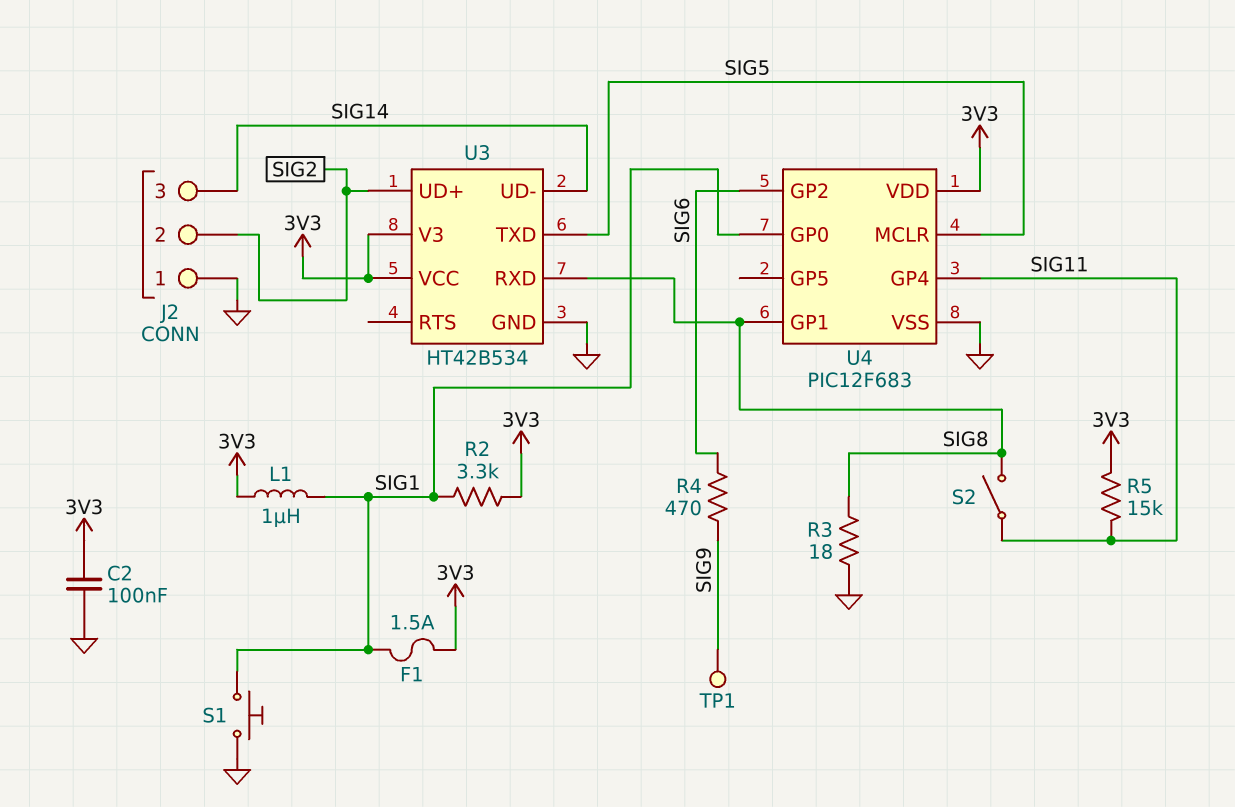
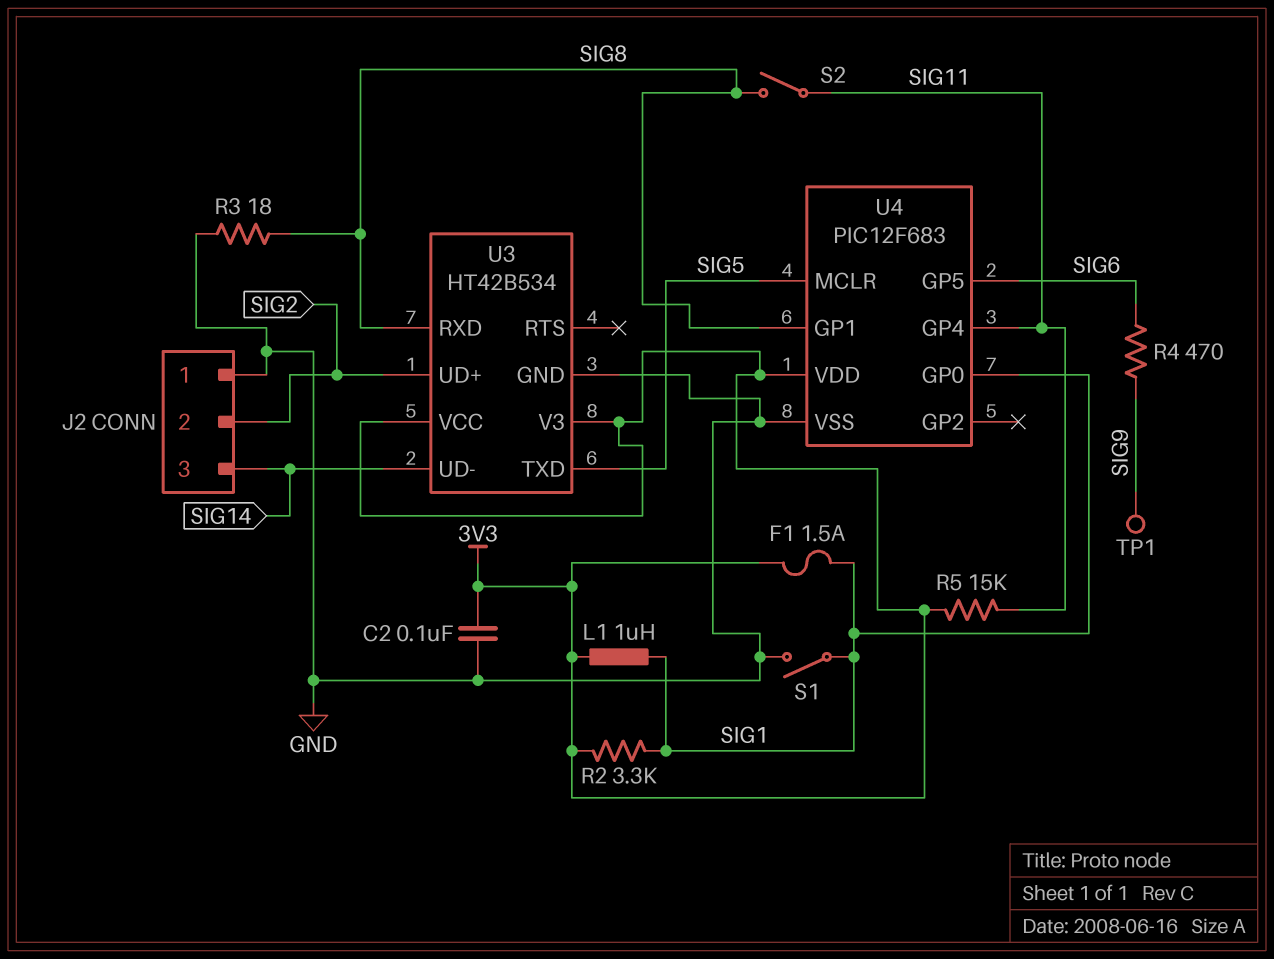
S1: button (GND, SIG1) -> switch (GND, SIG1)
U4 pin GP2: SIG6 -> none
U4 pin GP5: none -> SIG6

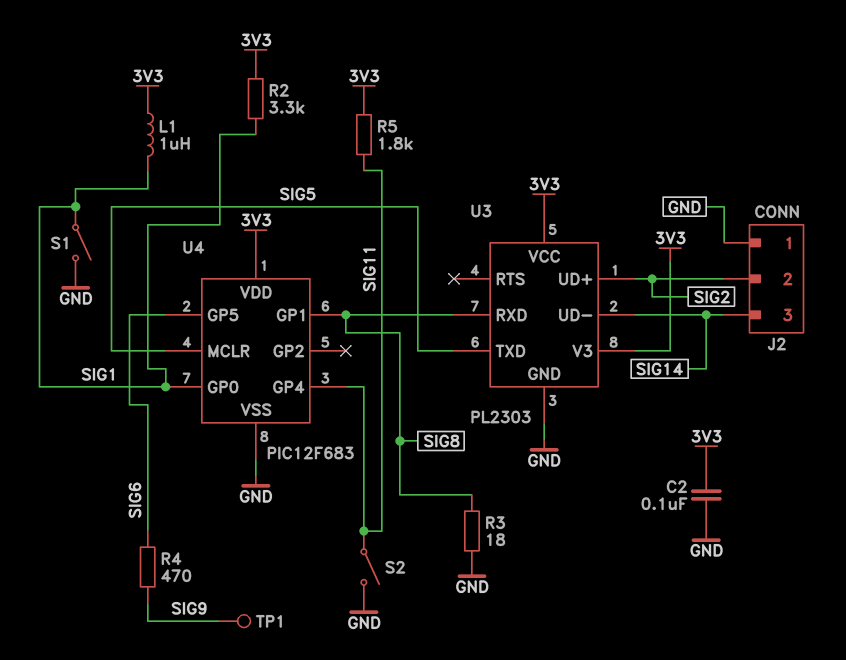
F1: 1.5A (3V3, SIG1) -> none
R5: 15k (3V3, SIG11) -> 1.8k (3V3, SIG11)
S2: switch (SIG8, SIG11) -> switch (GND, SIG11)
U3: HT42B534 -> PL2303

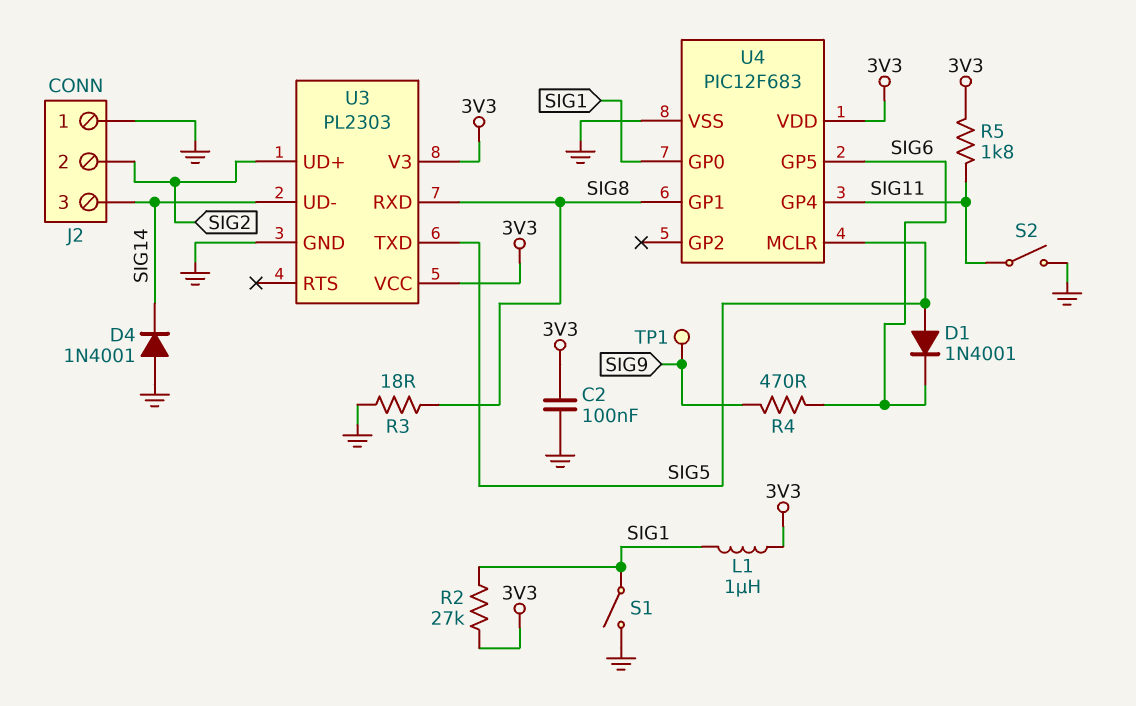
D1: none -> diode 1N4001 (A SIG5, K SIG6)
D4: none -> diode 1N4001 (A GND, K SIG14)
R2: 3.3k (3V3, SIG1) -> 27k (3V3, SIG1)

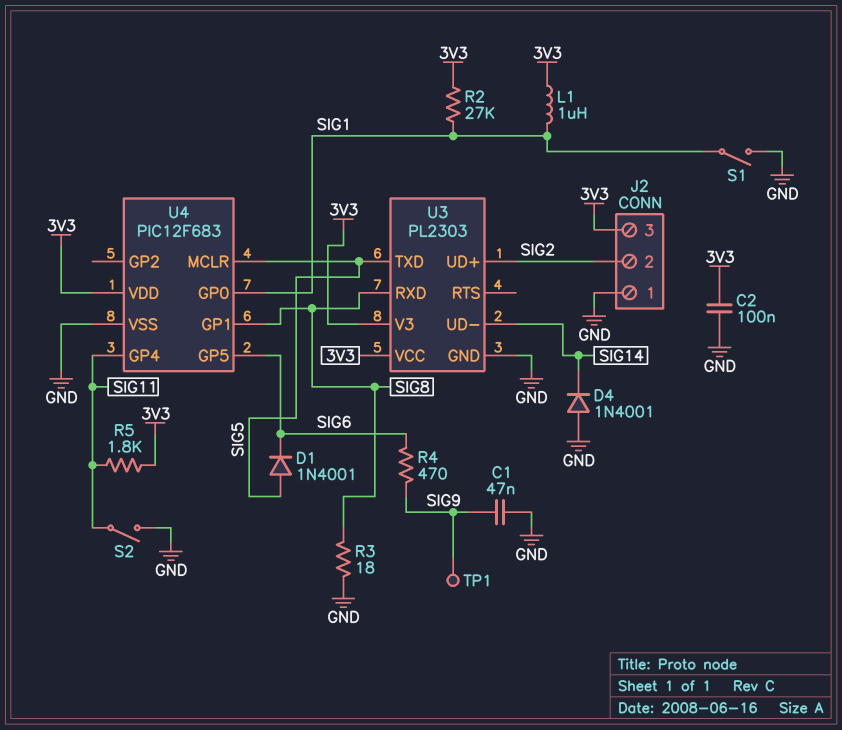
C1: none -> 47nF (GND, SIG9)
J2 pin 3: SIG14 -> 3V3

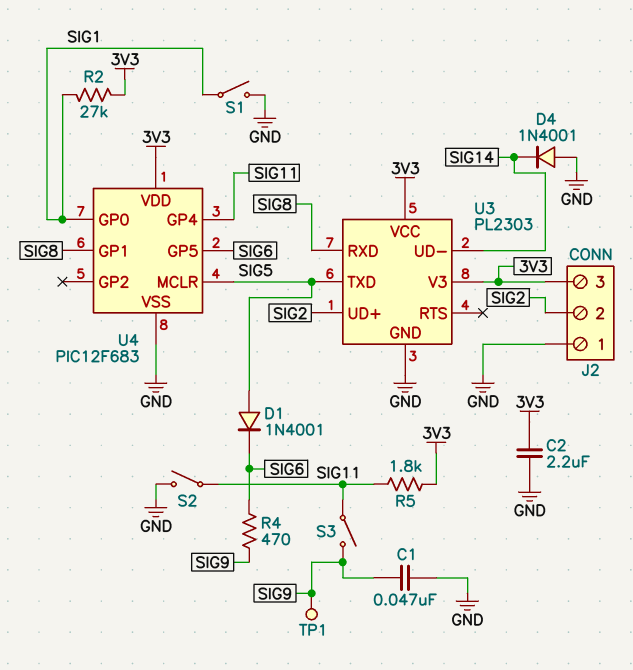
C2: 100nF (3V3, GND) -> 2.2uF (3V3, GND)
L1: 1uH (3V3, SIG1) -> none
R3: 18 (GND, SIG8) -> none
S3: none -> switch (SIG9, SIG11)

